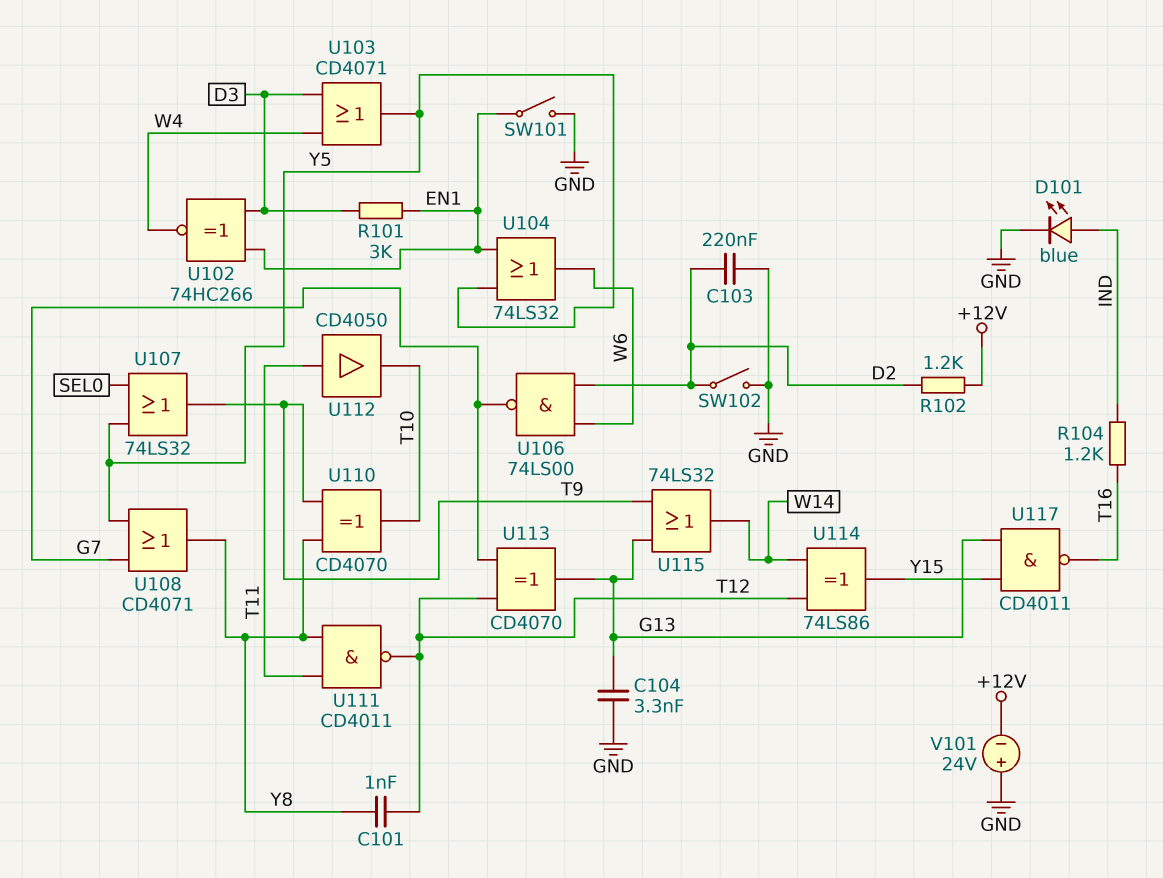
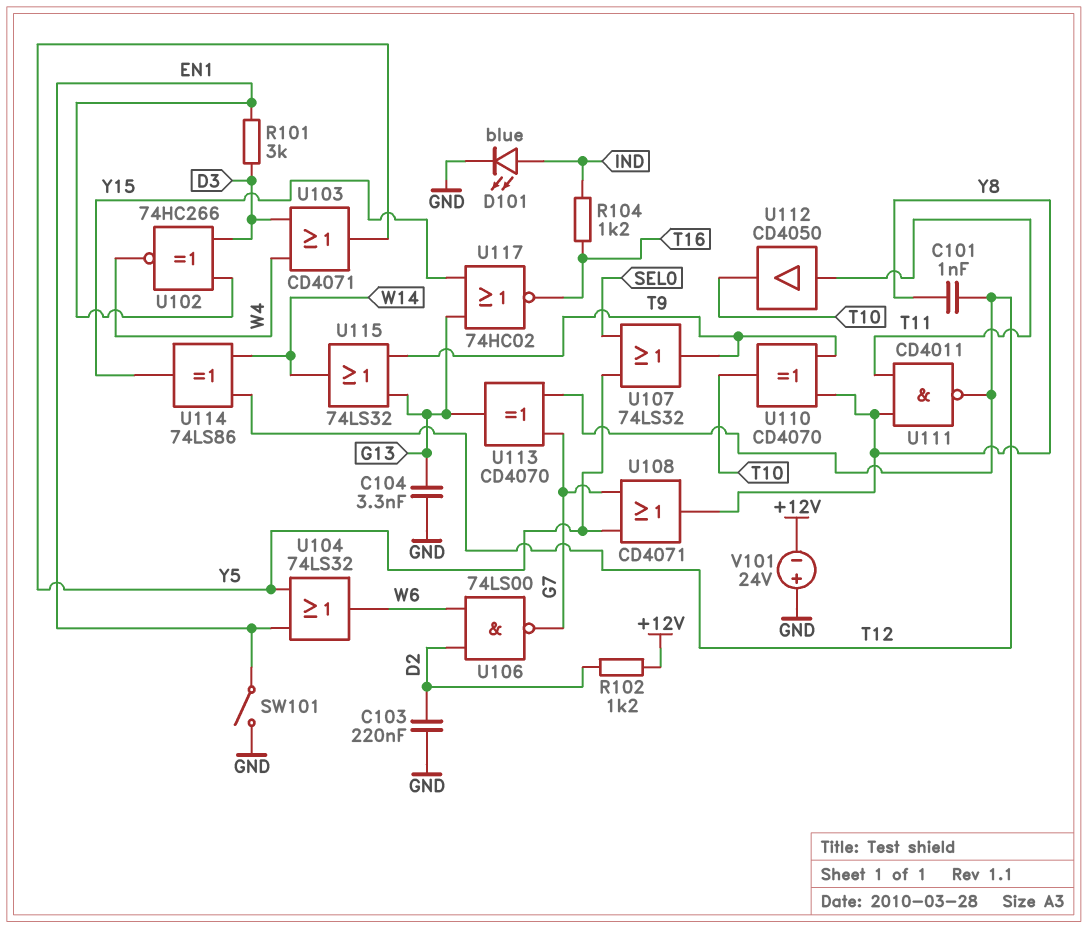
SW102: switch (D2, GND) -> none
U117: NAND CD4011 (in G13, in Y15, out T16) -> NOR 74HC02 (in G13, in Y15, out T16)

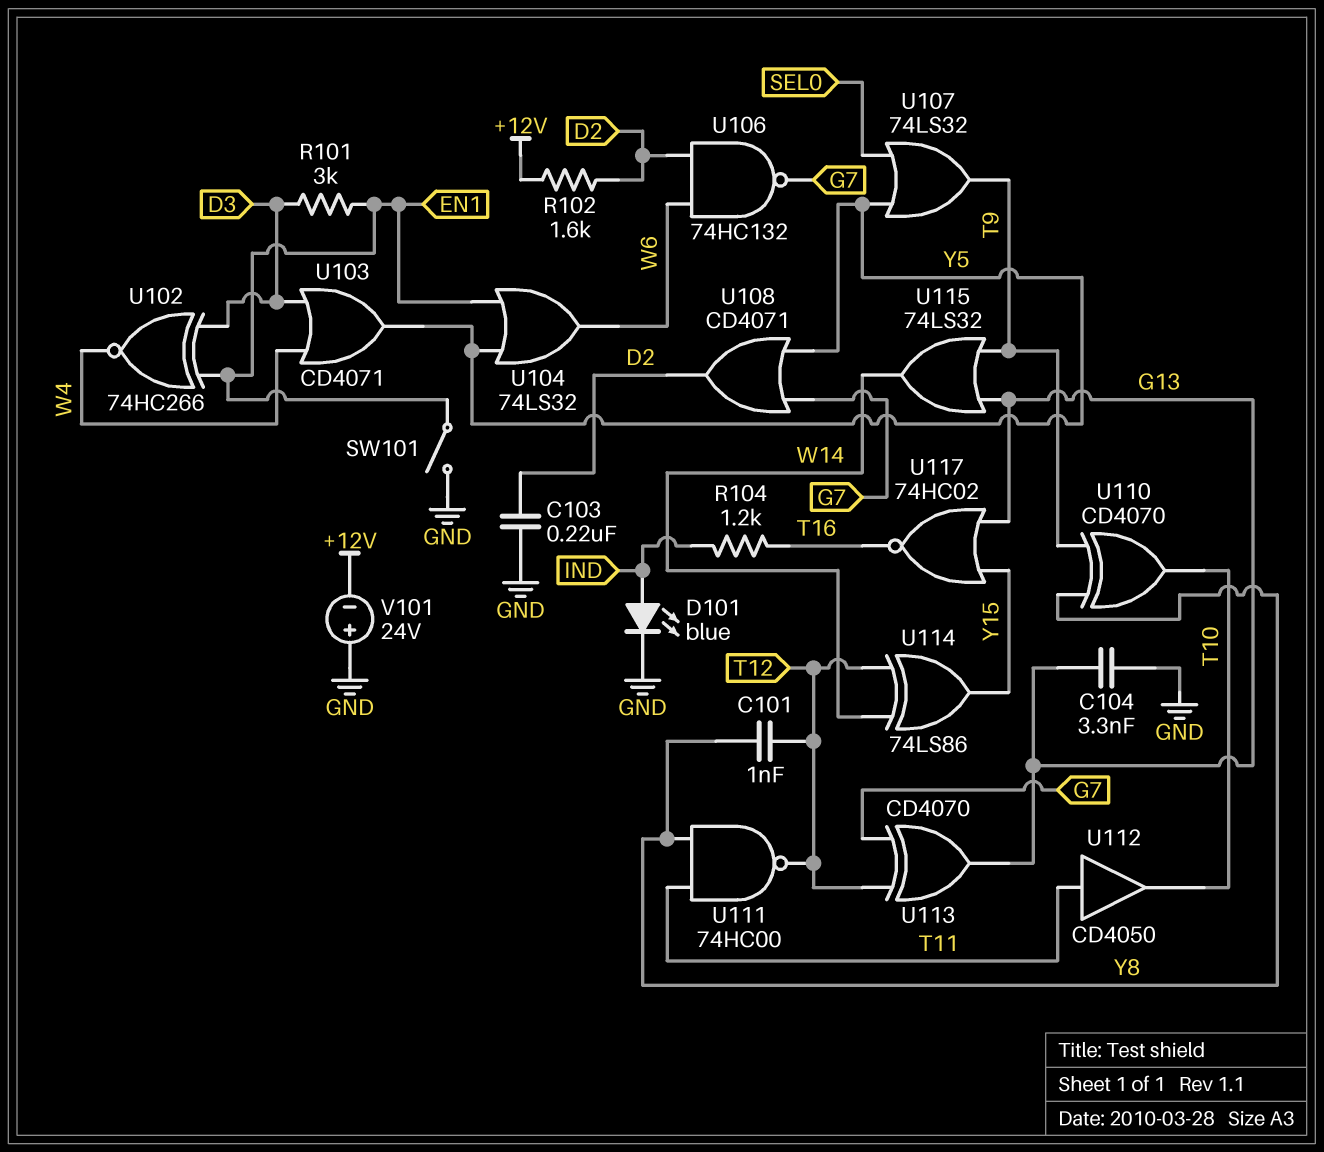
R102: 1.2k (+12V, D2) -> 1.6k (+12V, D2)
U106: NAND 74LS00 (in D2, in W6, out G7) -> NAND 74HC132 (in D2, in W6, out G7)
U108: OR CD4071 (in G7, in Y5, out Y8) -> OR CD4071 (in G7, in Y5, out D2)
U111: NAND CD4011 (in T11, in Y8, out T12) -> NAND 74HC00 (in T11, in Y8, out T12)

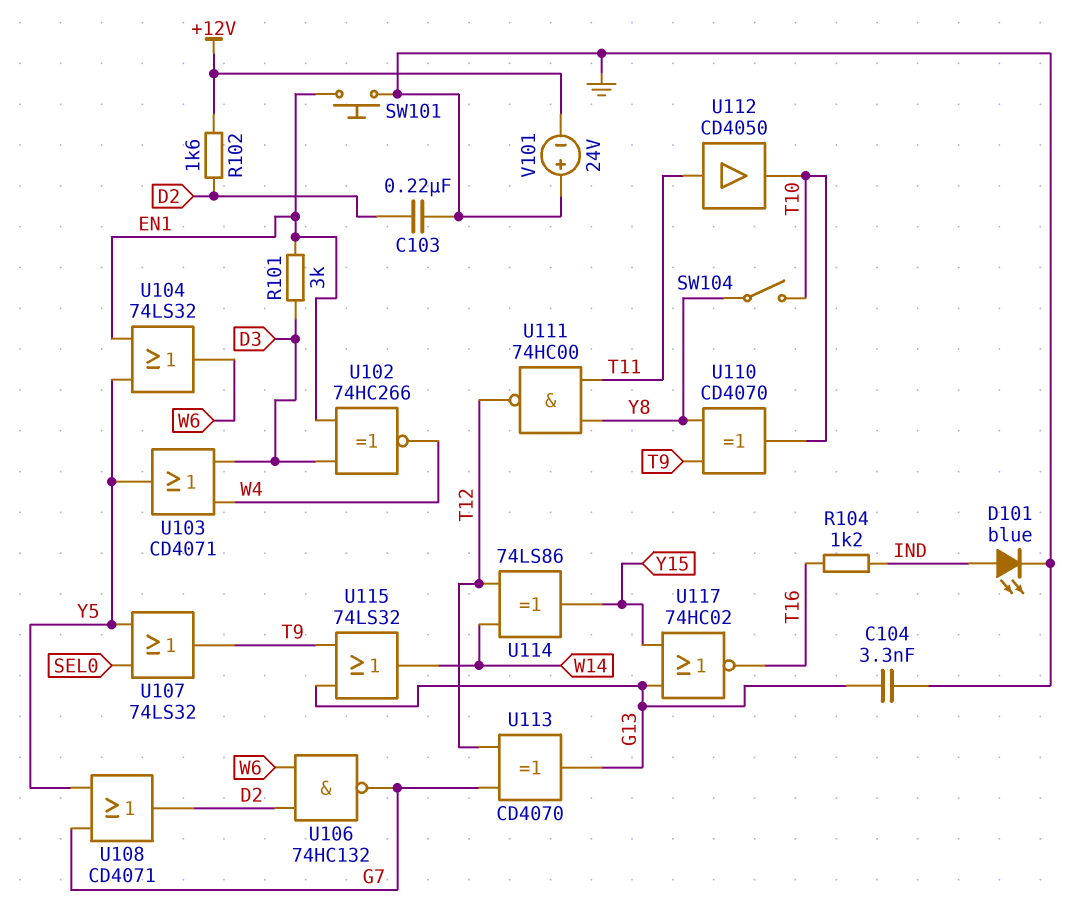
C101: 1nF (T12, Y8) -> none
SW101: switch (EN1, GND) -> button (EN1, GND)
SW104: none -> switch (T10, Y8)

